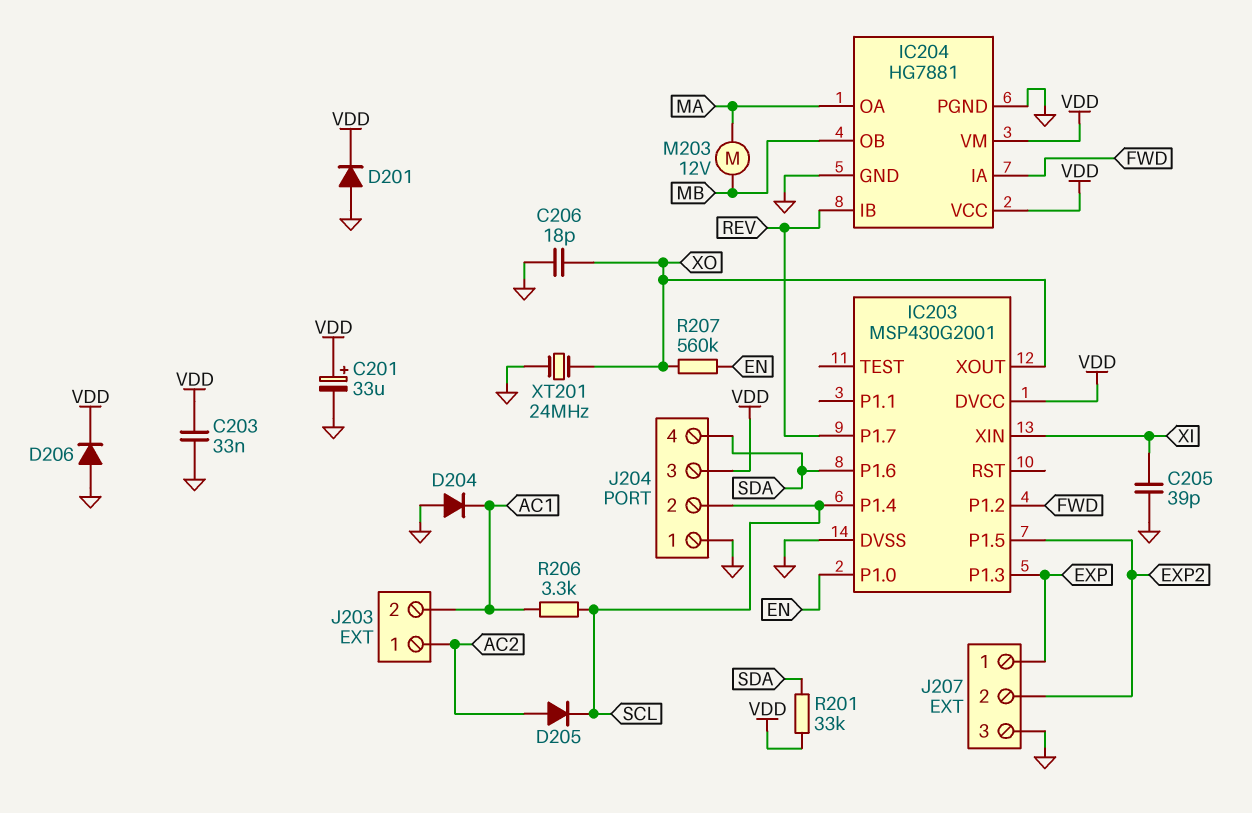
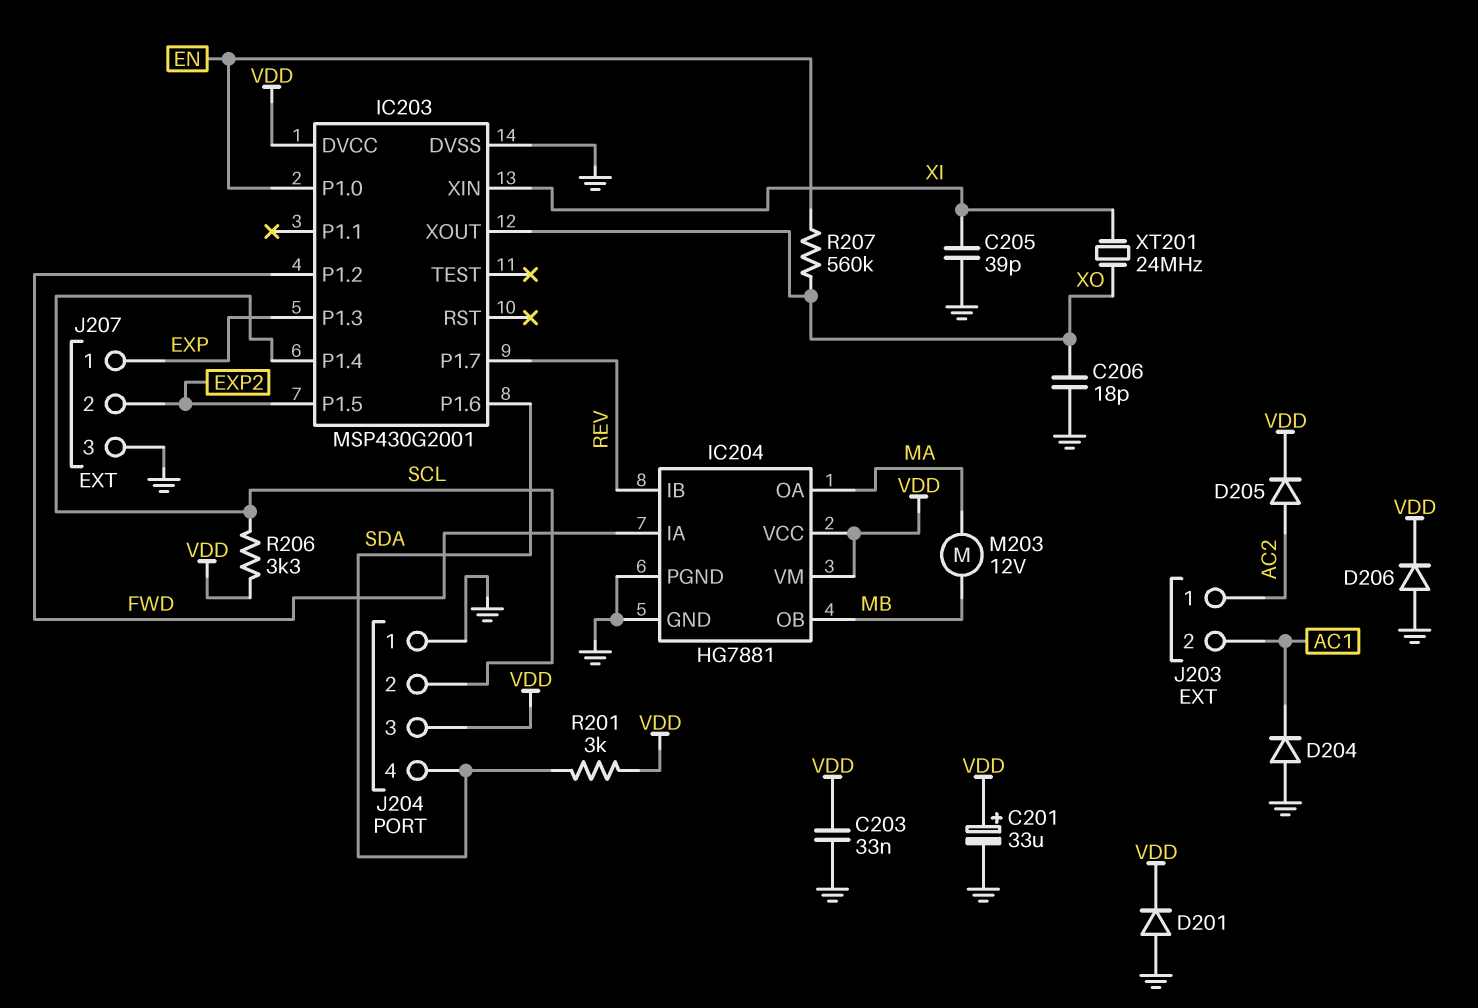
D205: diode (A AC2, K SCL) -> diode (A AC2, K VDD)
R201: 33k (SDA, VDD) -> 3k (SDA, VDD)
R206: 3.3k (AC1, SCL) -> 3.3k (SCL, VDD)
XT201: 24MHz (GND, XO) -> 24MHz (XI, XO)

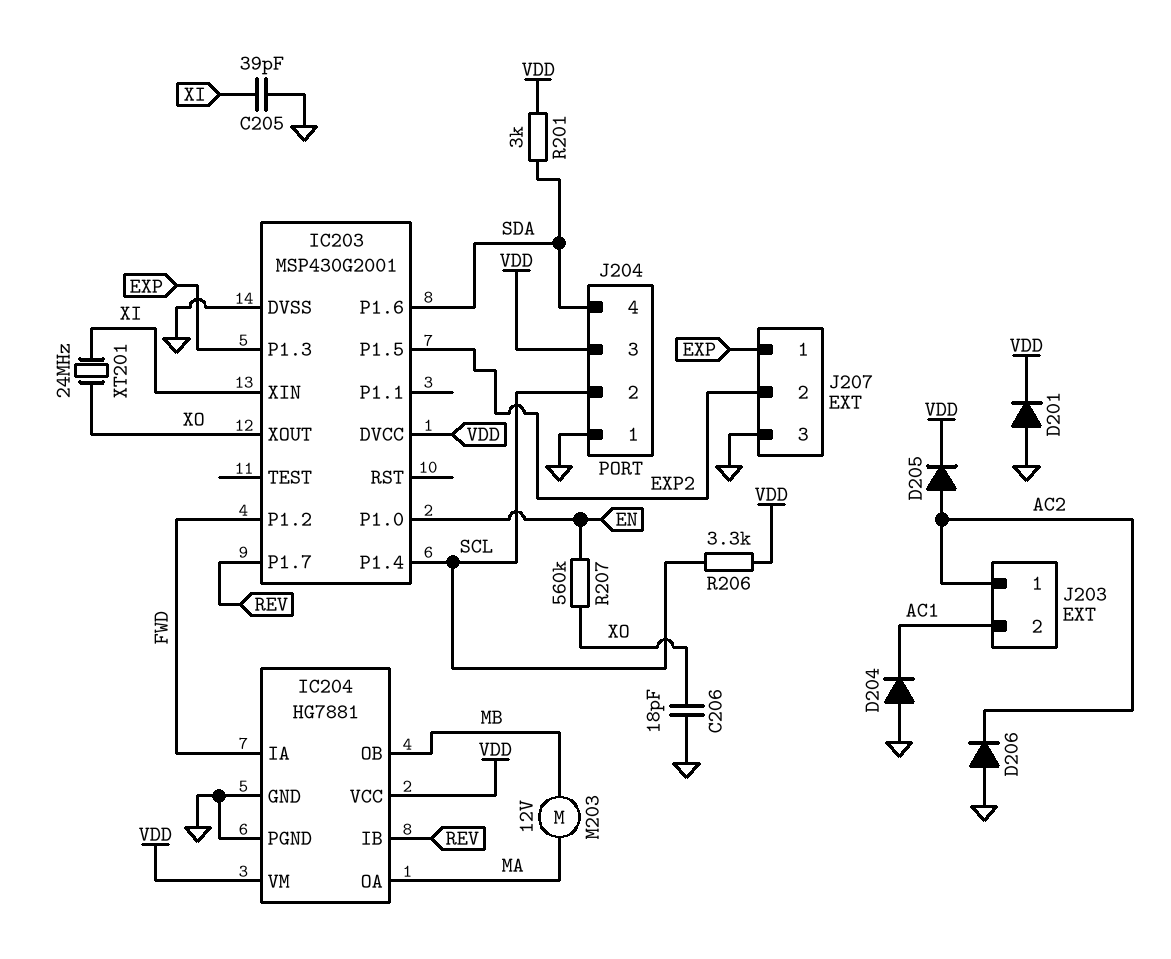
C201: 33uF (plus VDD, minus GND) -> none
C203: 33nF (GND, VDD) -> none
D206: diode (A GND, K VDD) -> diode (A GND, K AC2)

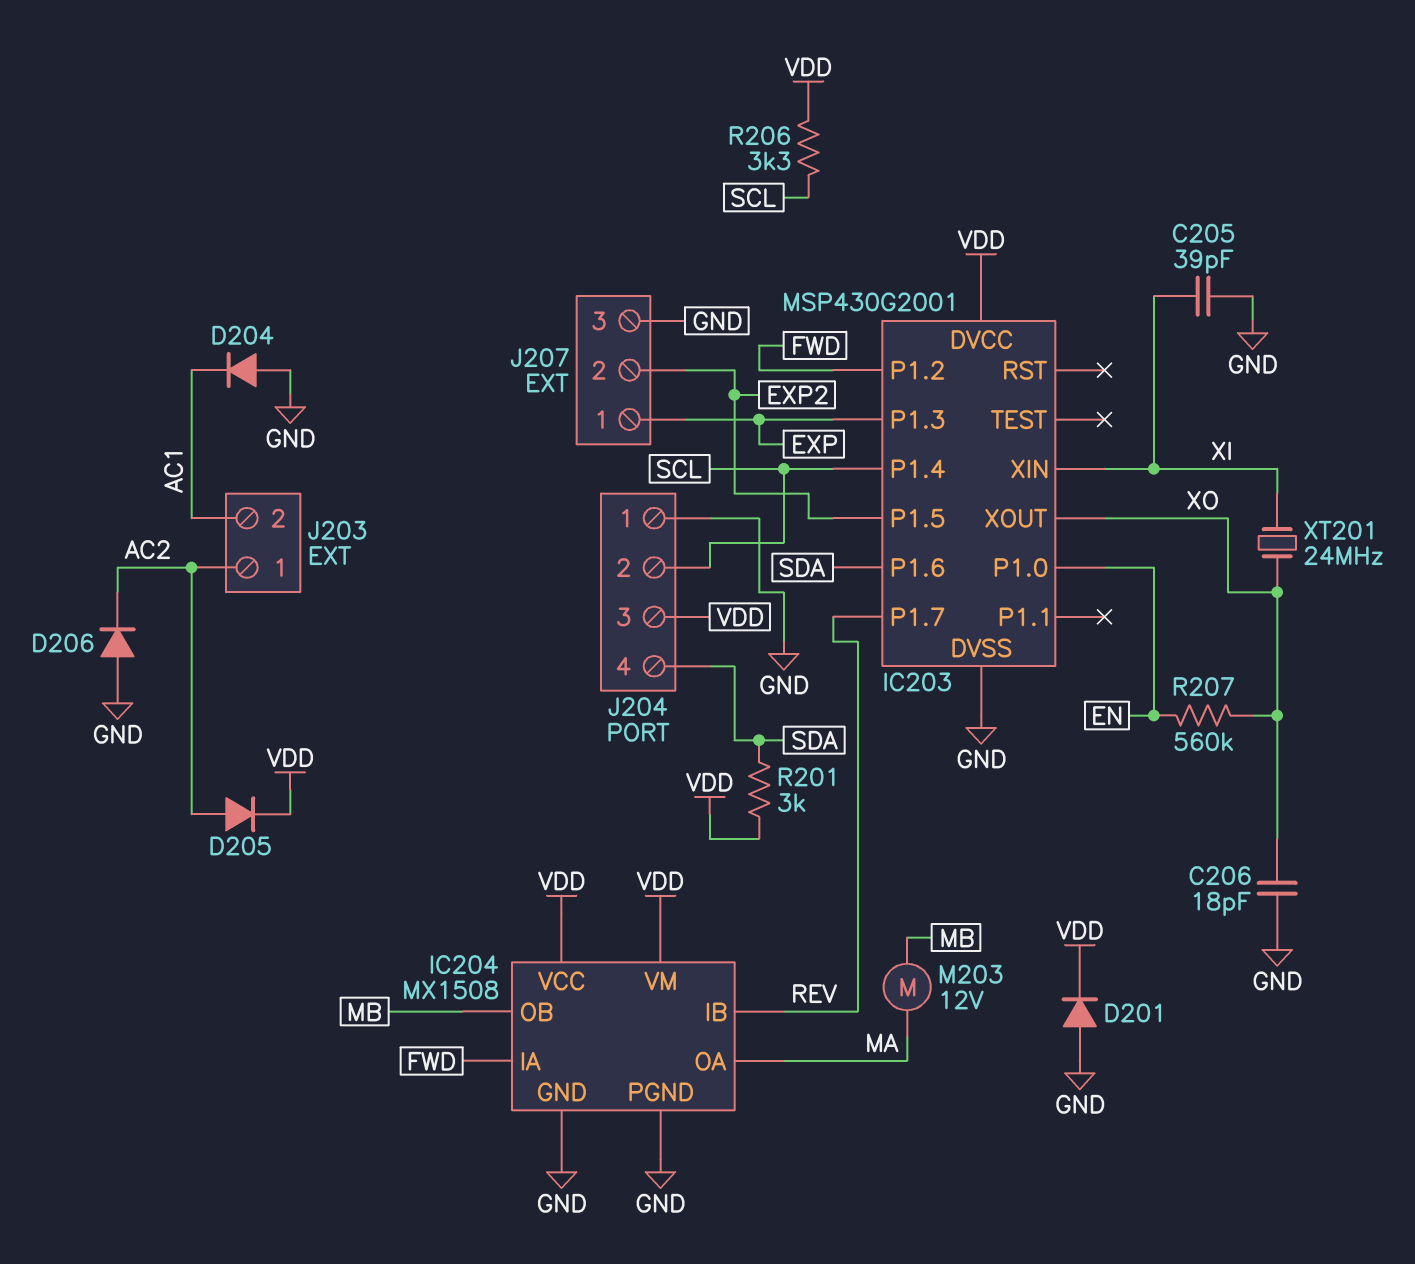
IC204: HG7881 -> MX1508

